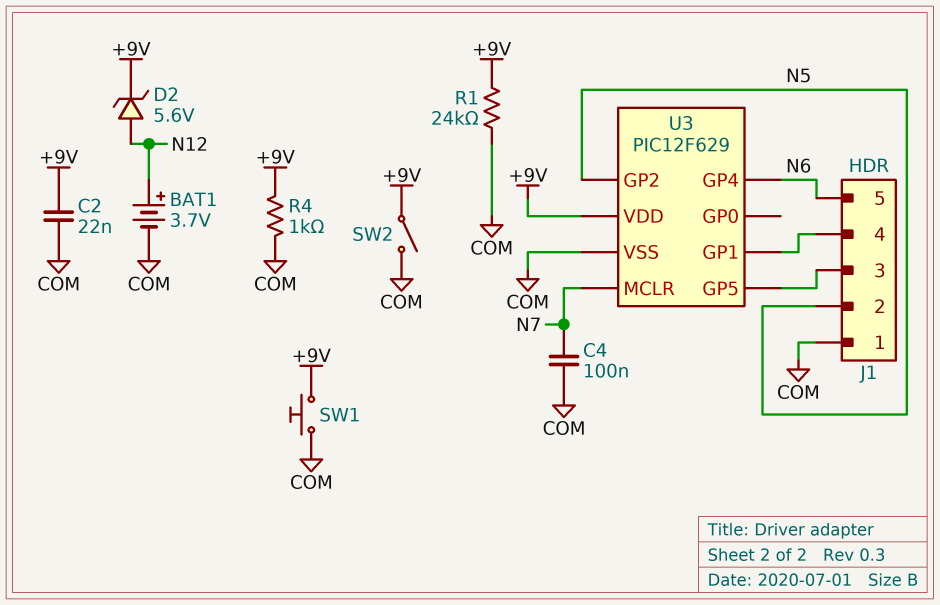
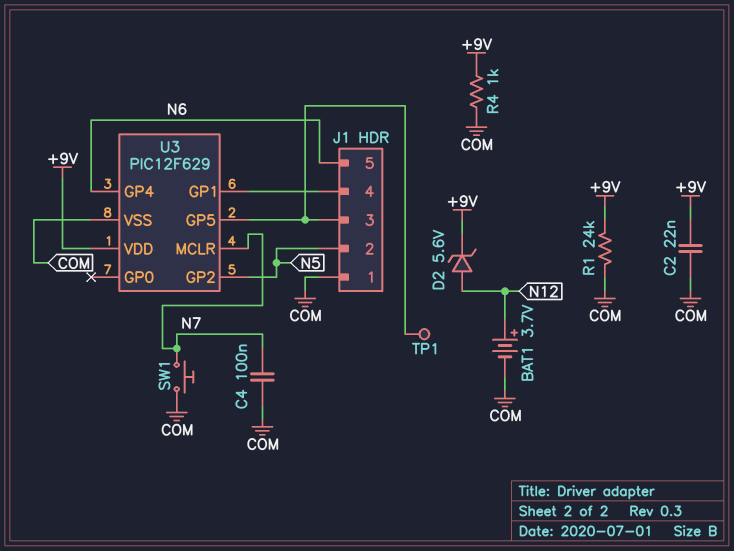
SW1: button (+9V, COM) -> button (COM, N7)
SW2: switch (+9V, COM) -> none
TP1: none -> test point (J1/3)

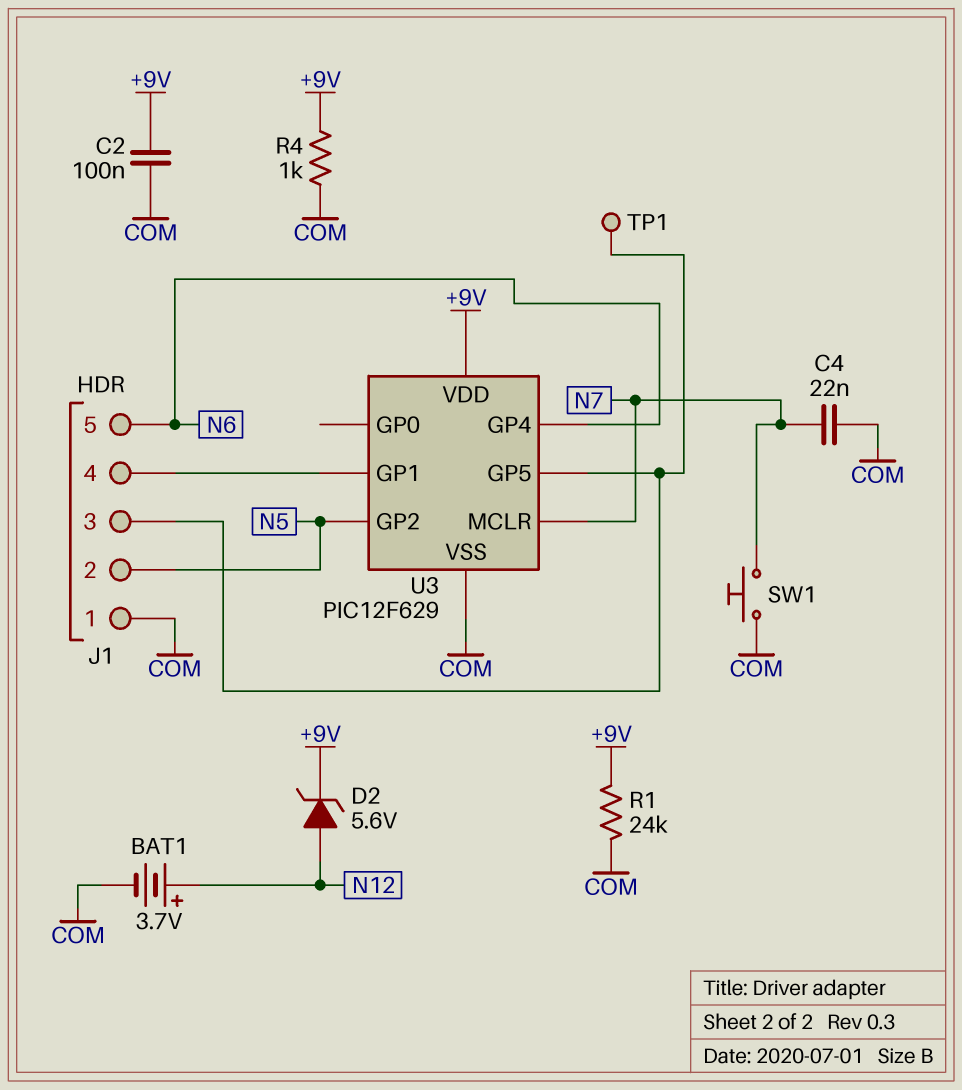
C2: 22nF (+9V, COM) -> 100nF (+9V, COM)
C4: 100nF (COM, N7) -> 22nF (COM, N7)

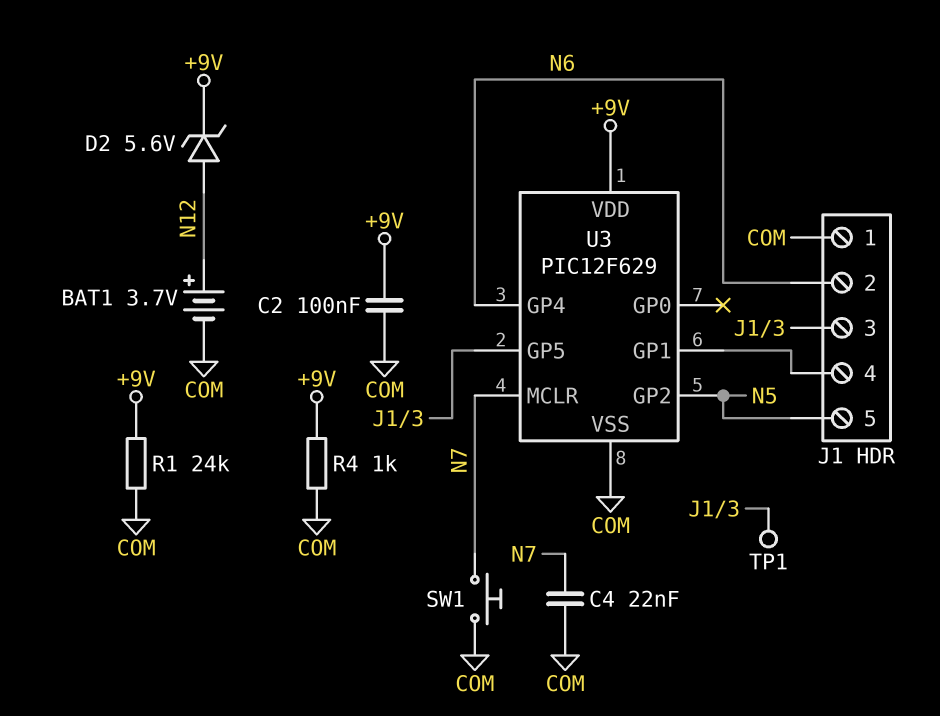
J1 pin 2: N5 -> N6
J1 pin 5: N6 -> N5

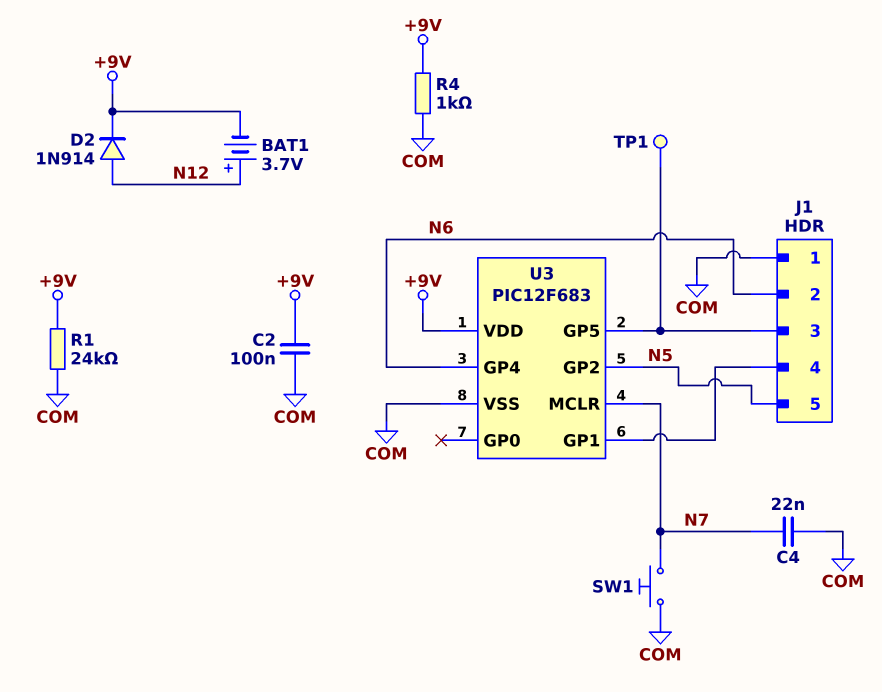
BAT1: 3.7V (plus N12, minus COM) -> 3.7V (plus N12, minus +9V)
D2: zener 5.6V (A N12, K +9V) -> diode 1N914 (A N12, K +9V)
U3: PIC12F629 -> PIC12F683

